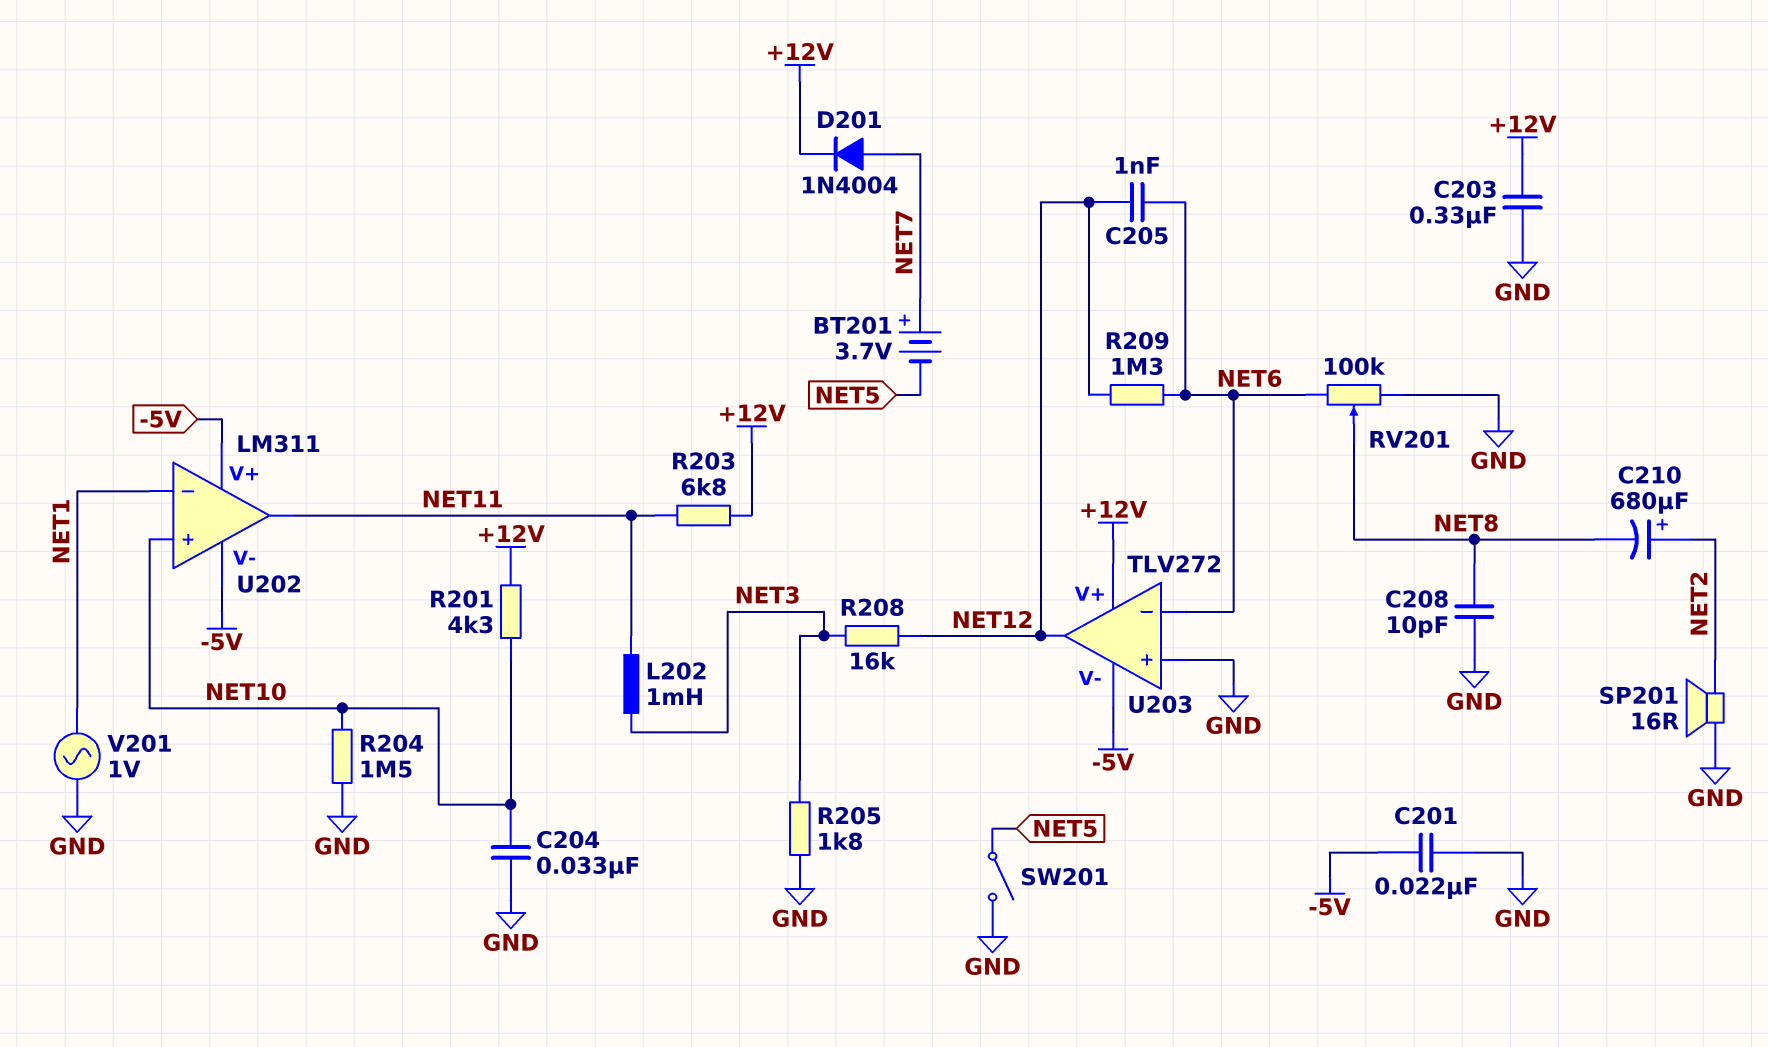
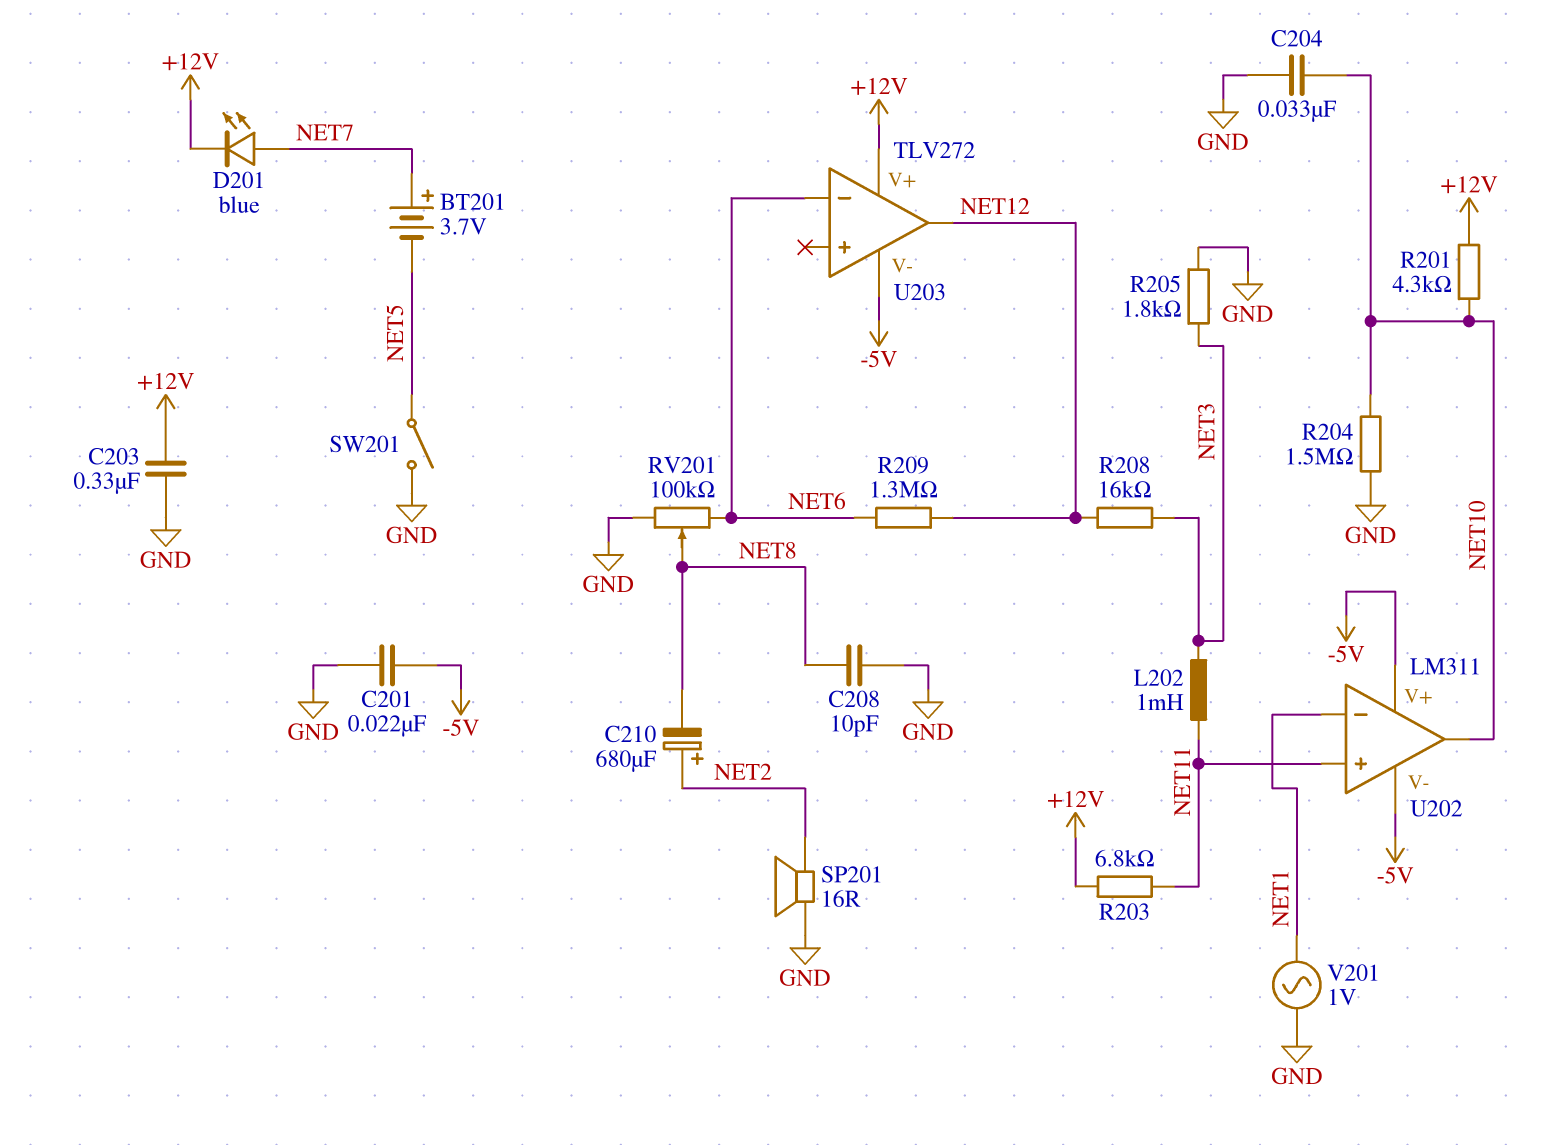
C205: 1nF (NET6, NET12) -> none
D201: diode 1N4004 (A NET7, K +12V) -> LED blue (A NET7, K +12V)
U202 pin in+: NET10 -> NET11
U202 pin out: NET11 -> NET10
U203 pin in+: GND -> none

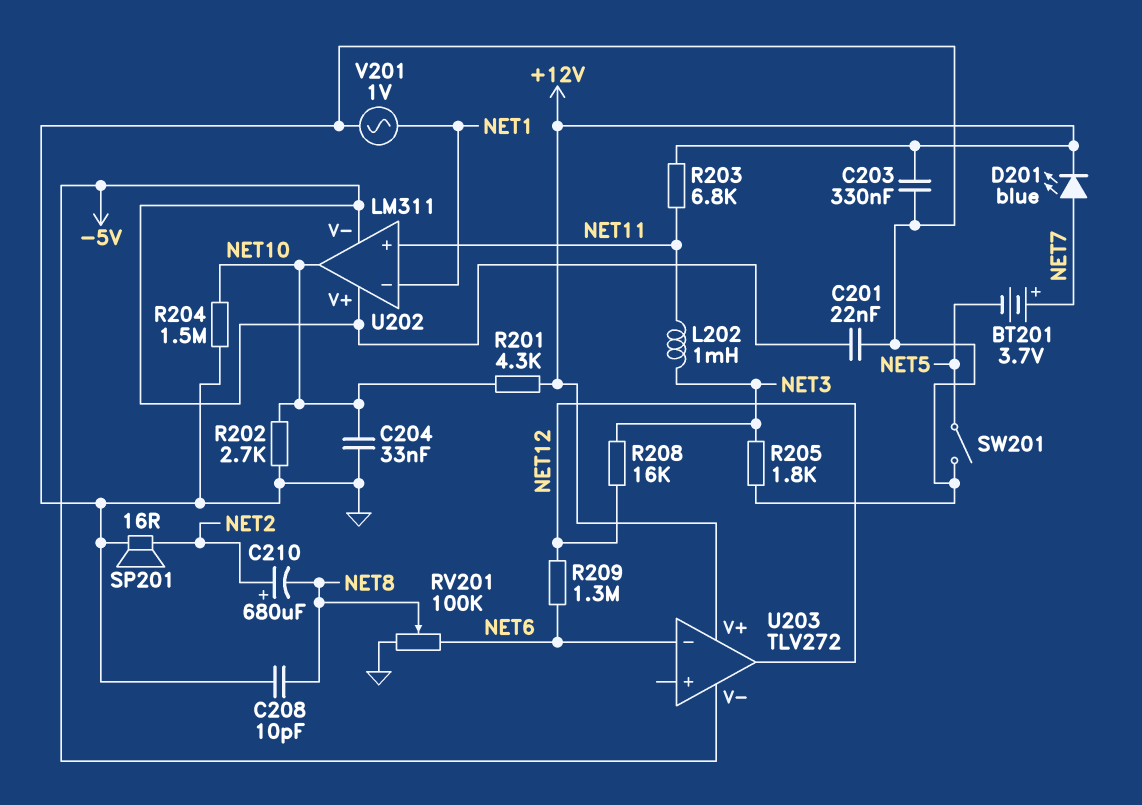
R202: none -> 2.7k (GND, NET10)

